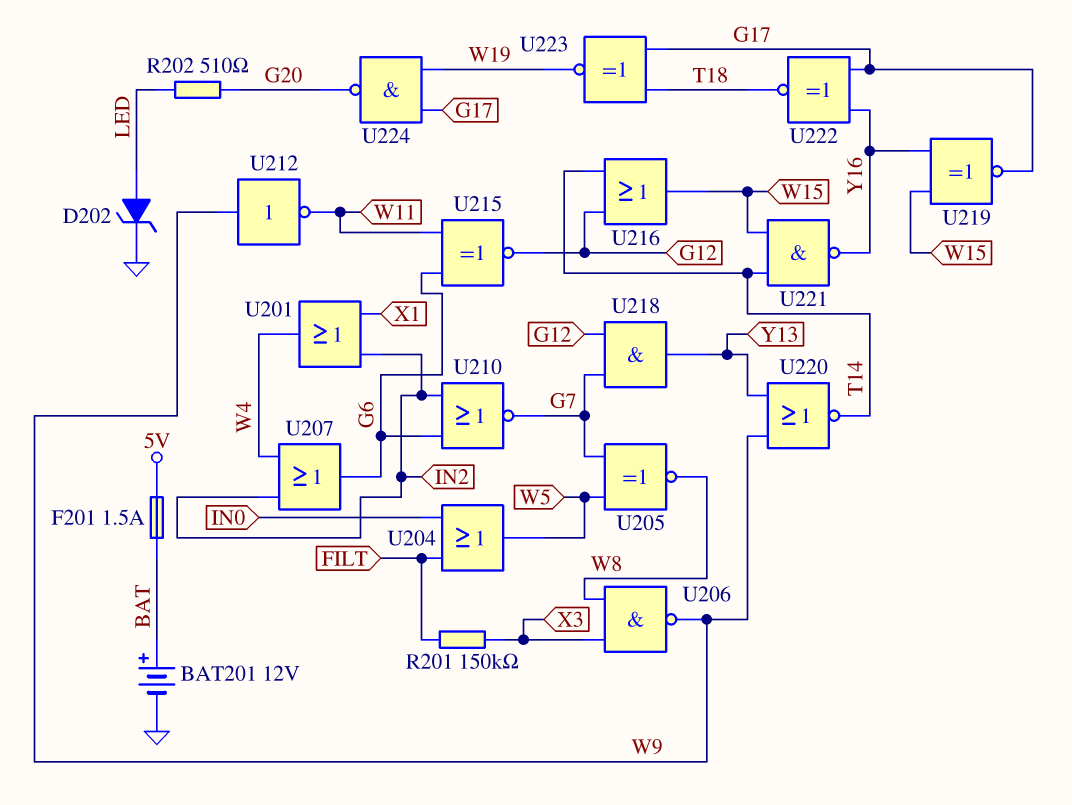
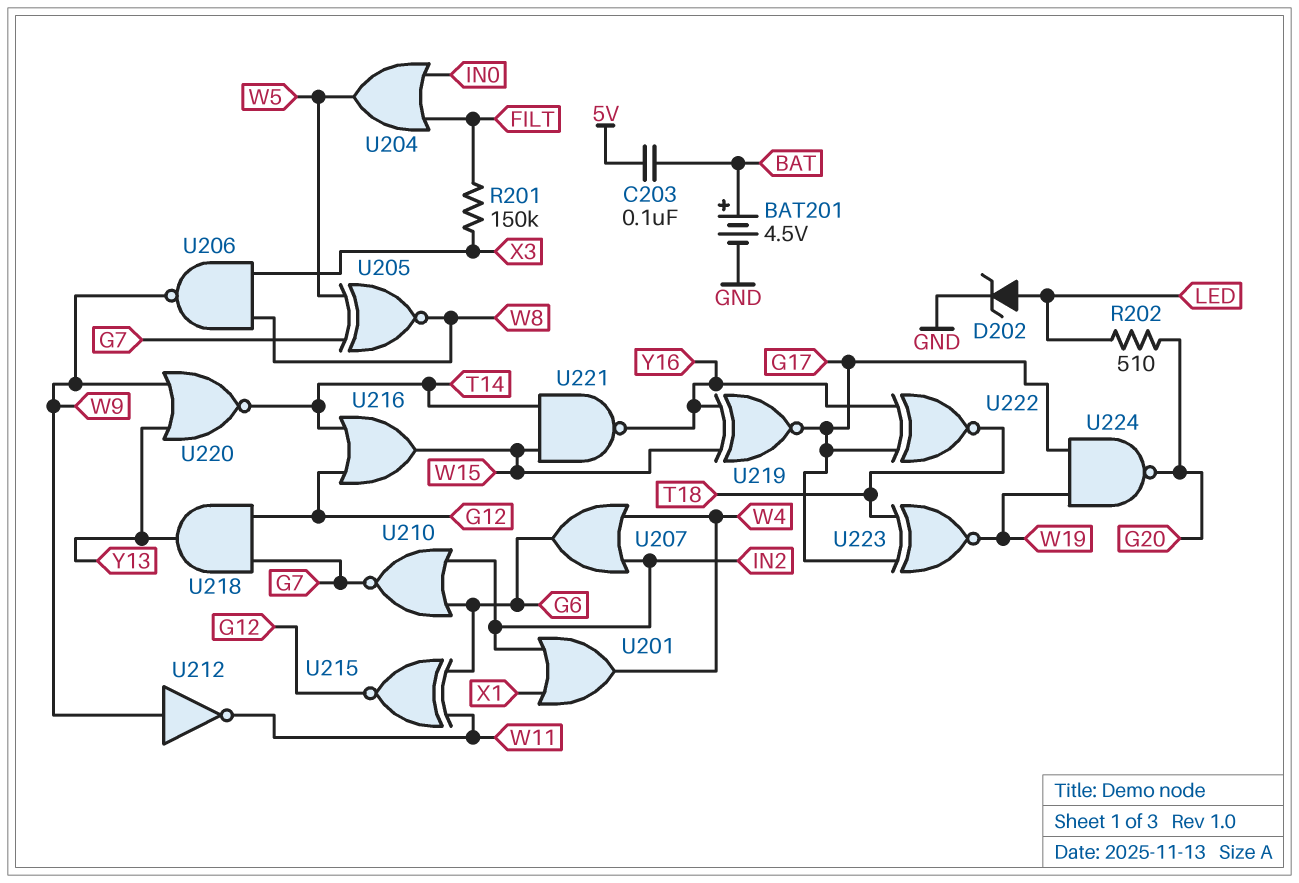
BAT201: 12V (plus BAT, minus GND) -> 4.5V (plus BAT, minus GND)
C203: none -> 100nF (5V, BAT)
F201: 1.5A (5V, BAT) -> none

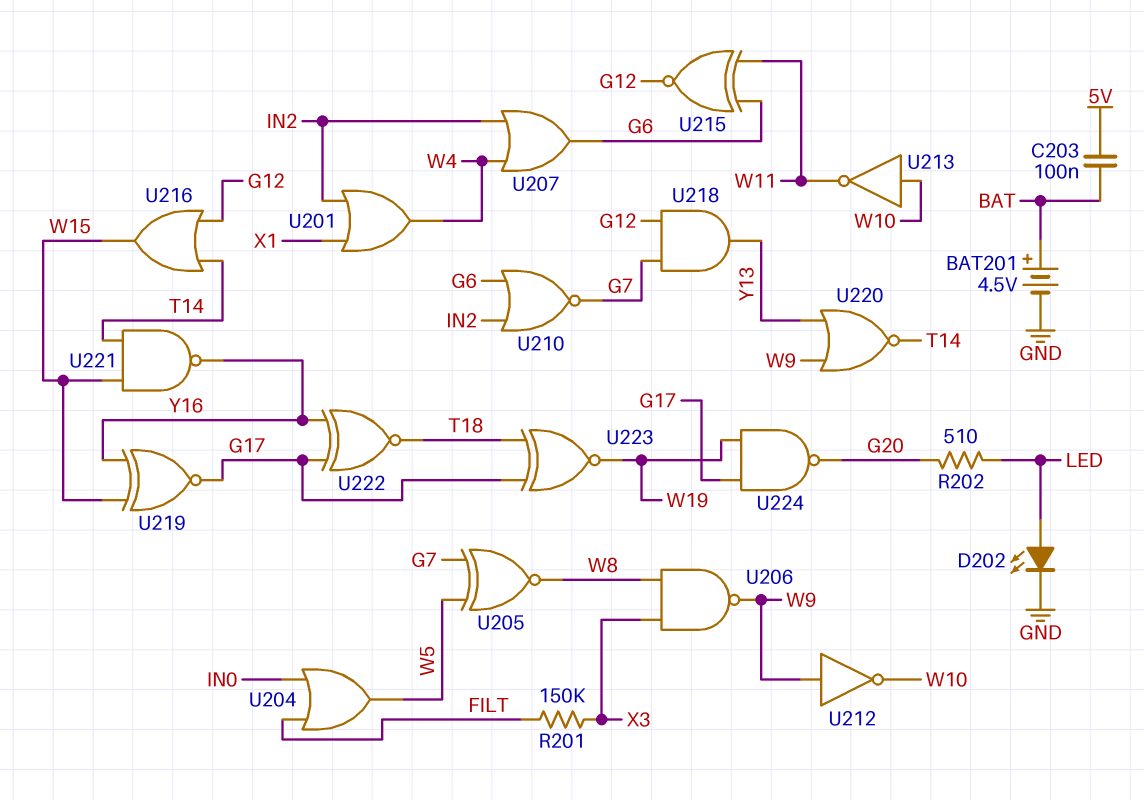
D202: zener (A LED, K GND) -> LED (A LED, K GND)
U212: NOT (in W9, out W11) -> NOT (in W9, out W10)
U213: none -> NOT (in W10, out W11)

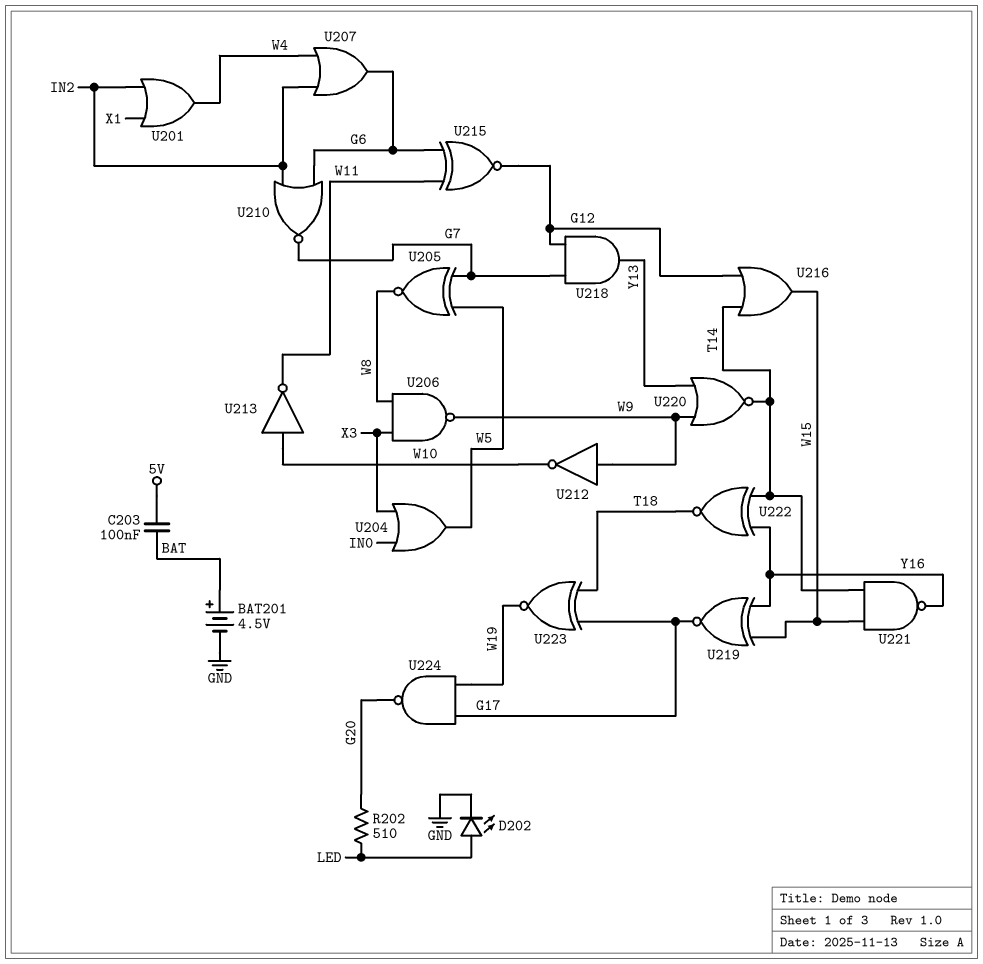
R201: 150k (FILT, X3) -> none
U204: OR (in FILT, in IN0, out W5) -> OR (in IN0, in X3, out W5)
U222: XNOR (in G17, in Y16, out T18) -> XNOR (in T14, in Y16, out T18)

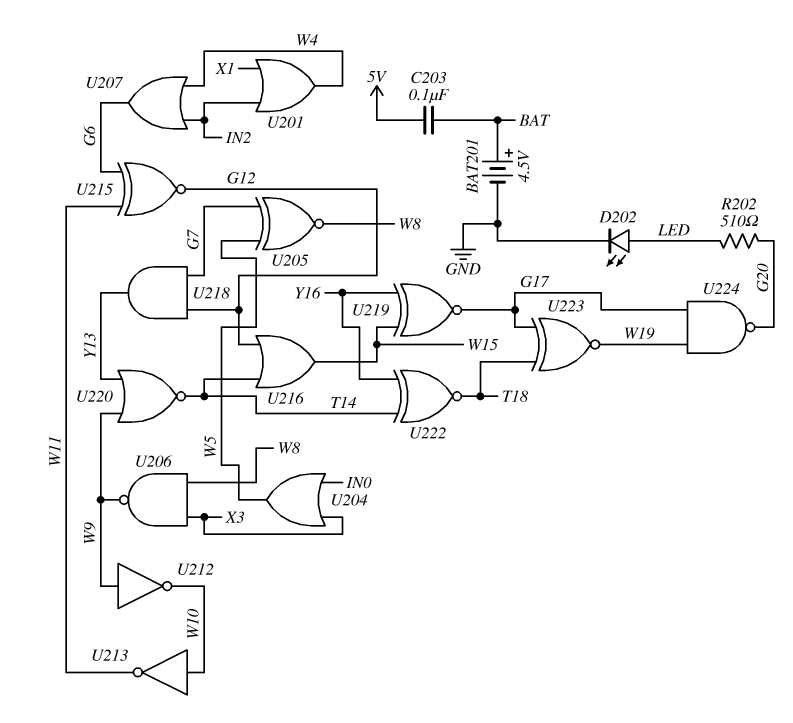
U210: NOR (in G6, in IN2, out G7) -> none
U221: NAND (in T14, in W15, out Y16) -> none

